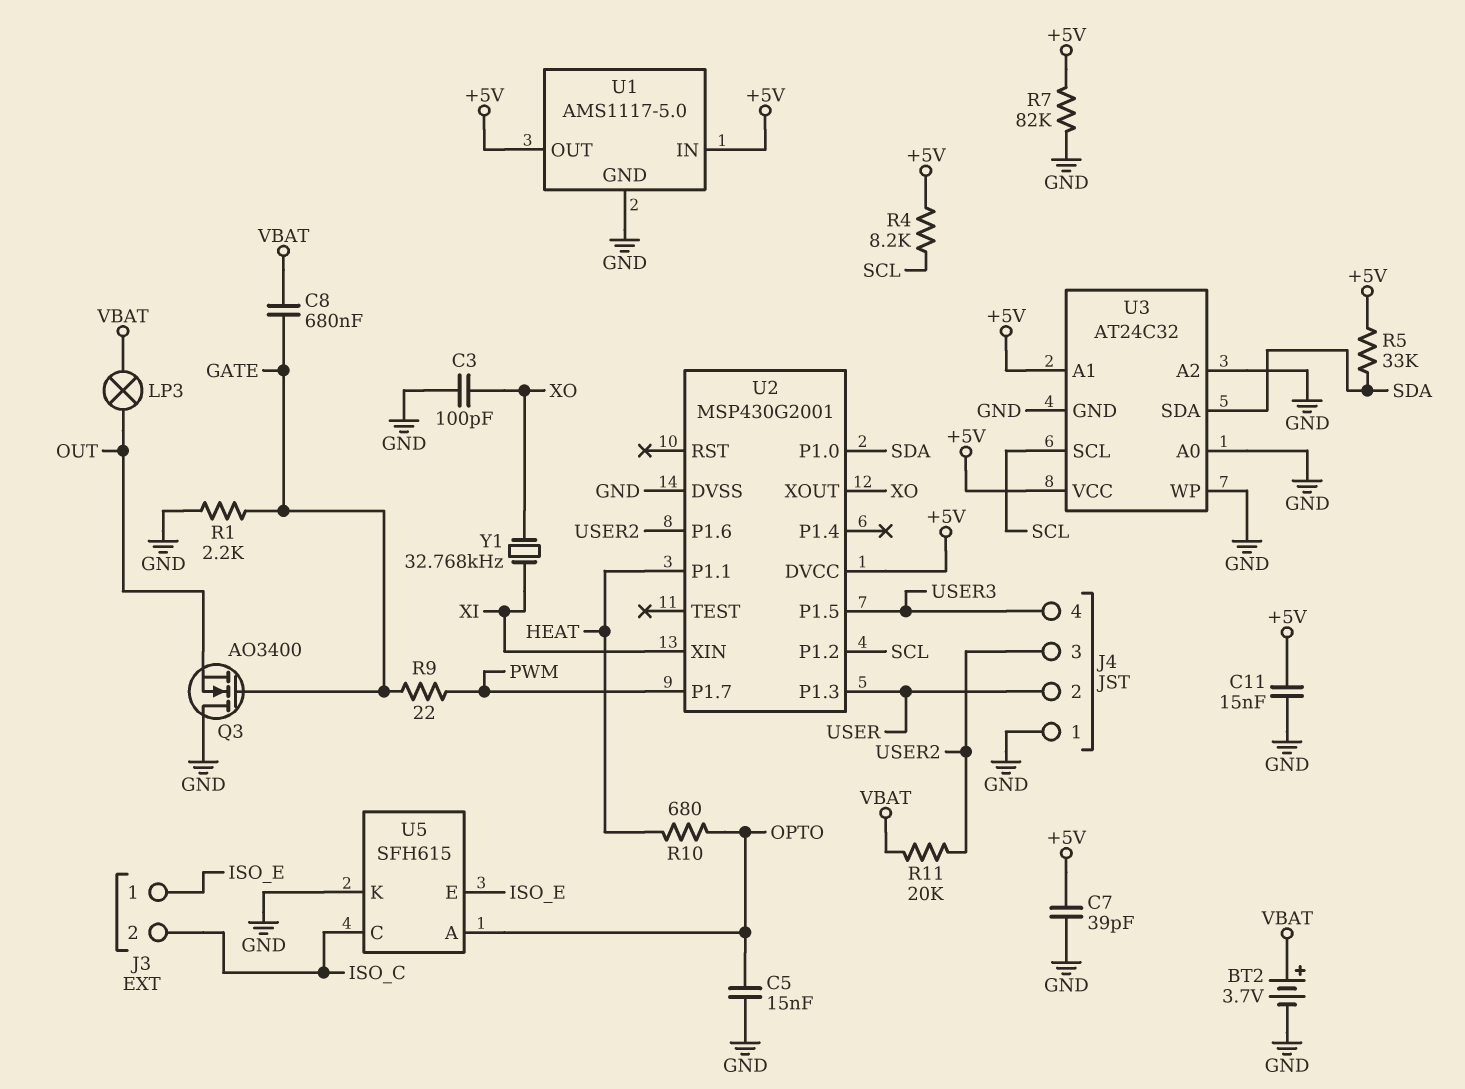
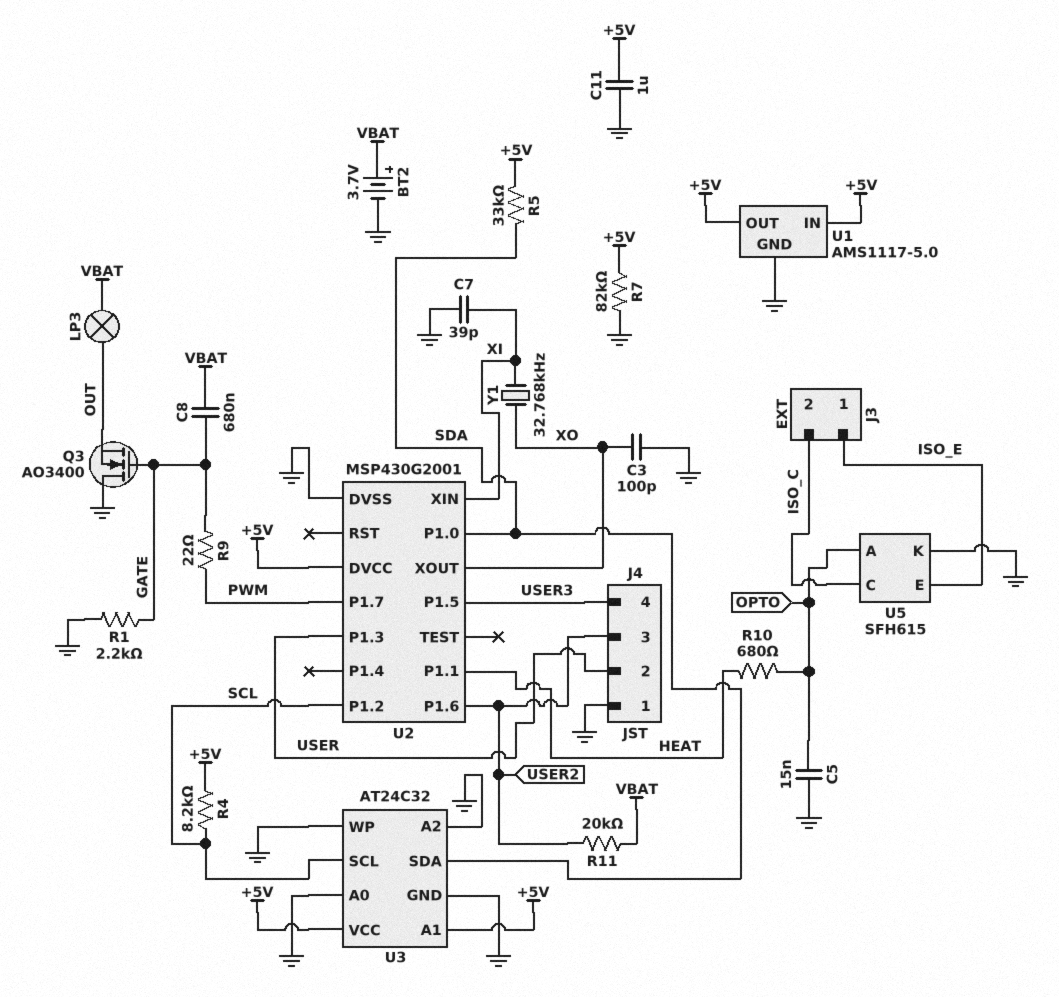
C7: 39pF (+5V, GND) -> 39pF (GND, XI)
C11: 15nF (+5V, GND) -> 1uF (+5V, GND)

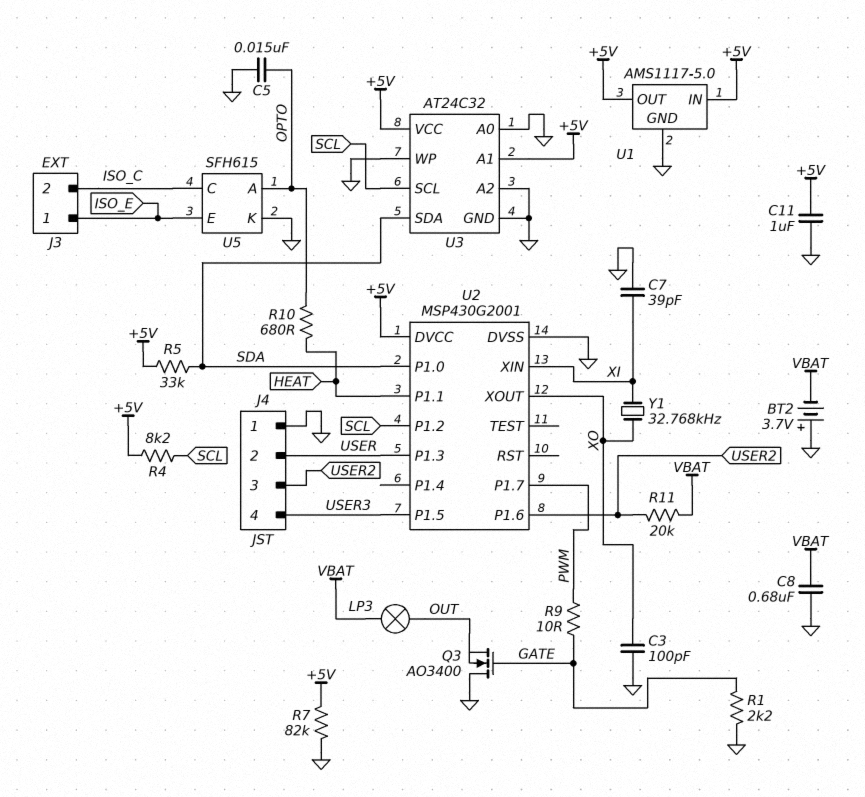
BT2: 3.7V (plus VBAT, minus GND) -> 3.7V (plus GND, minus VBAT)
C8: 680nF (GATE, VBAT) -> 680nF (GND, VBAT)
R9: 22 (GATE, PWM) -> 10 (GATE, PWM)

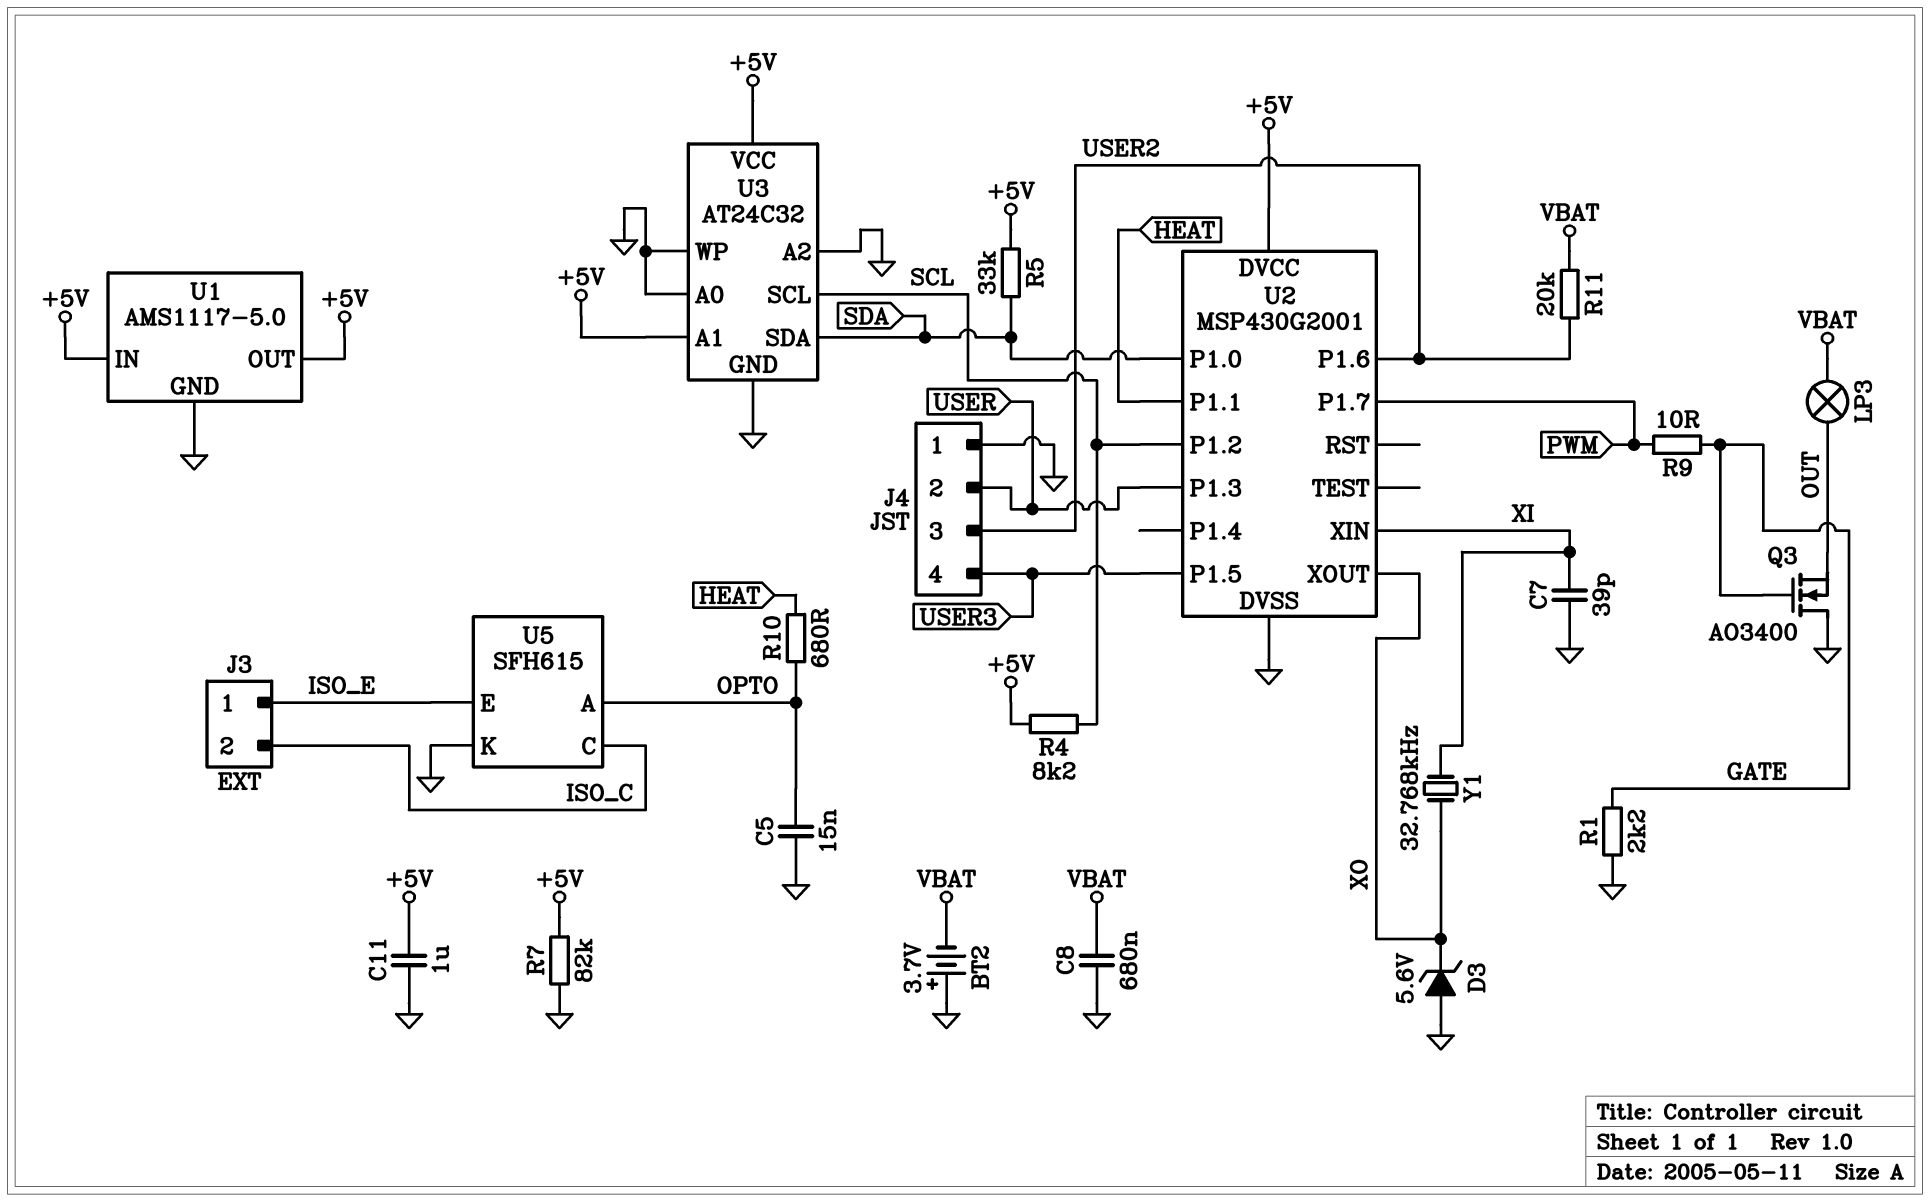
C3: 100pF (GND, XO) -> none
D3: none -> zener 5.6V (A GND, K XO)

